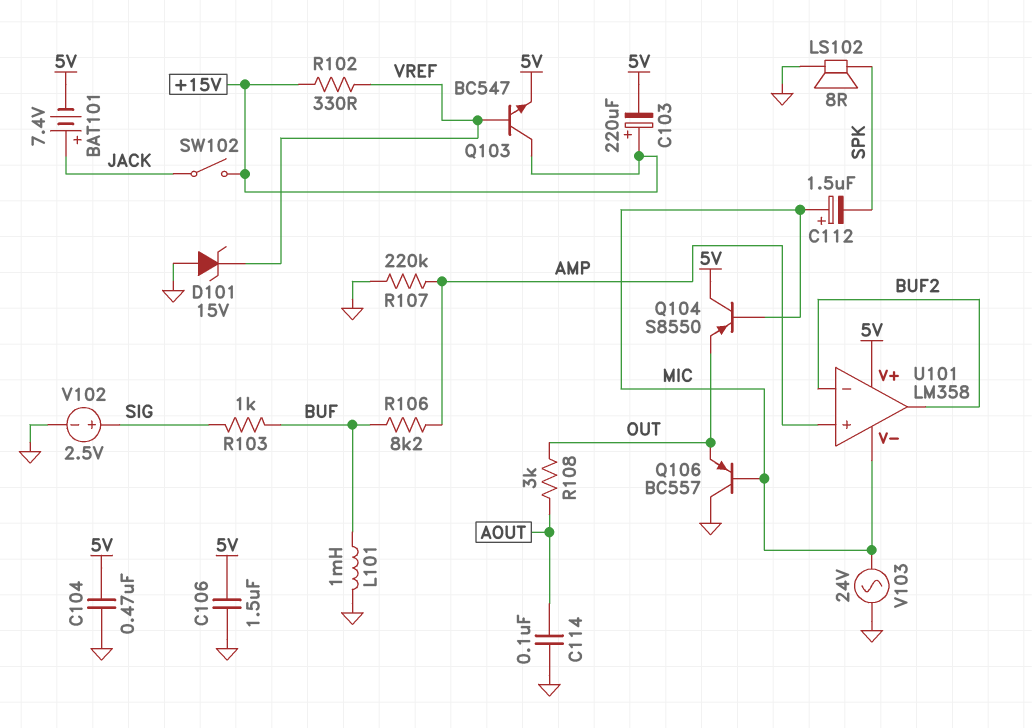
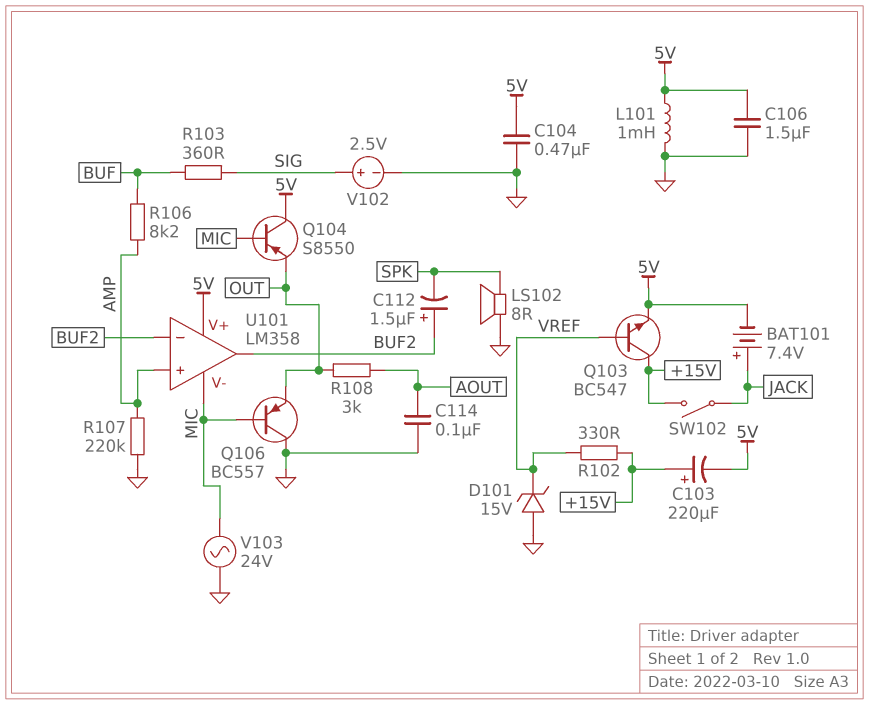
C112: 1.5uF (plus MIC, minus SPK) -> 1.5uF (plus BUF2, minus SPK)
L101: 1mH (BUF, GND) -> 1mH (5V, GND)
R103: 1k (BUF, SIG) -> 360 (BUF, SIG)

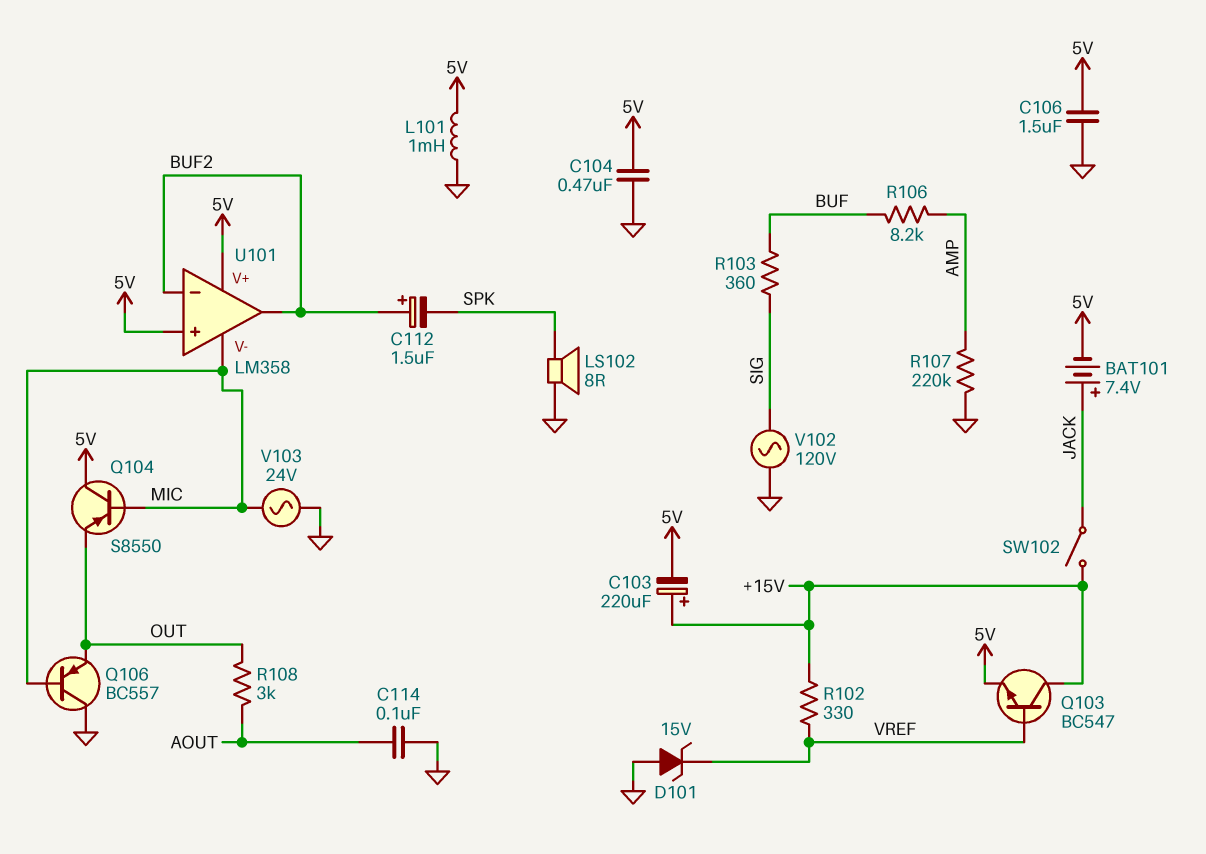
U101 pin in+: AMP -> 5V
V102: 2.5V (plus SIG, minus GND) -> AC 120V (GND, SIG)

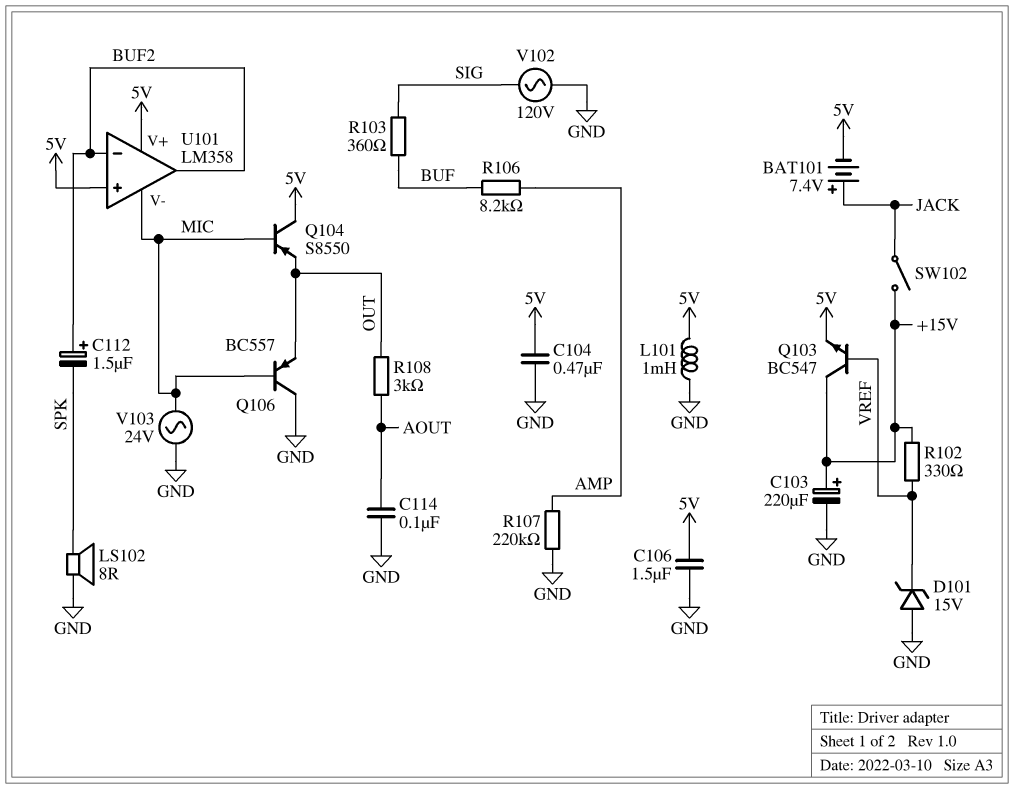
C103: 220uF (plus +15V, minus 5V) -> 220uF (plus +15V, minus GND)

